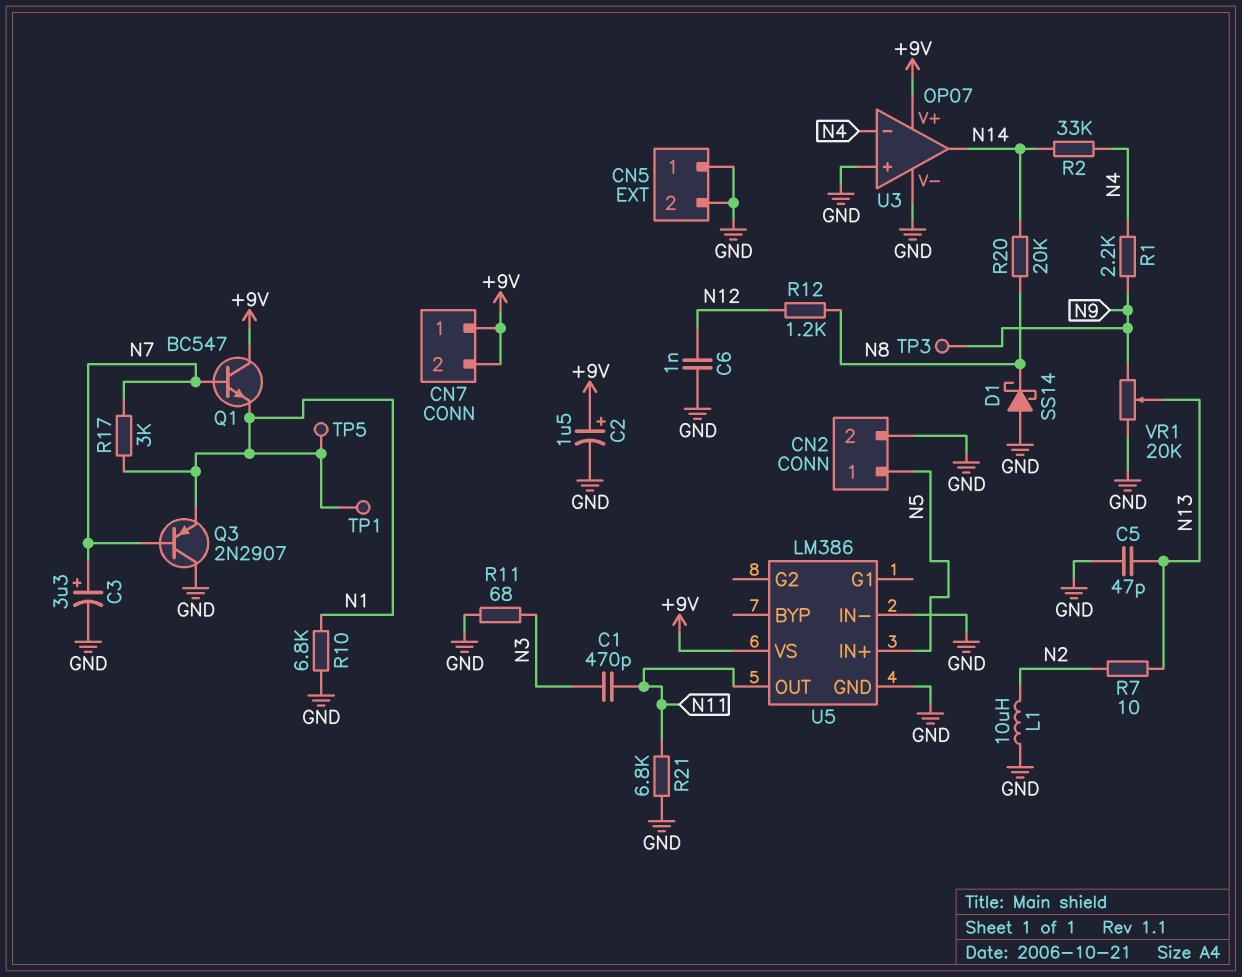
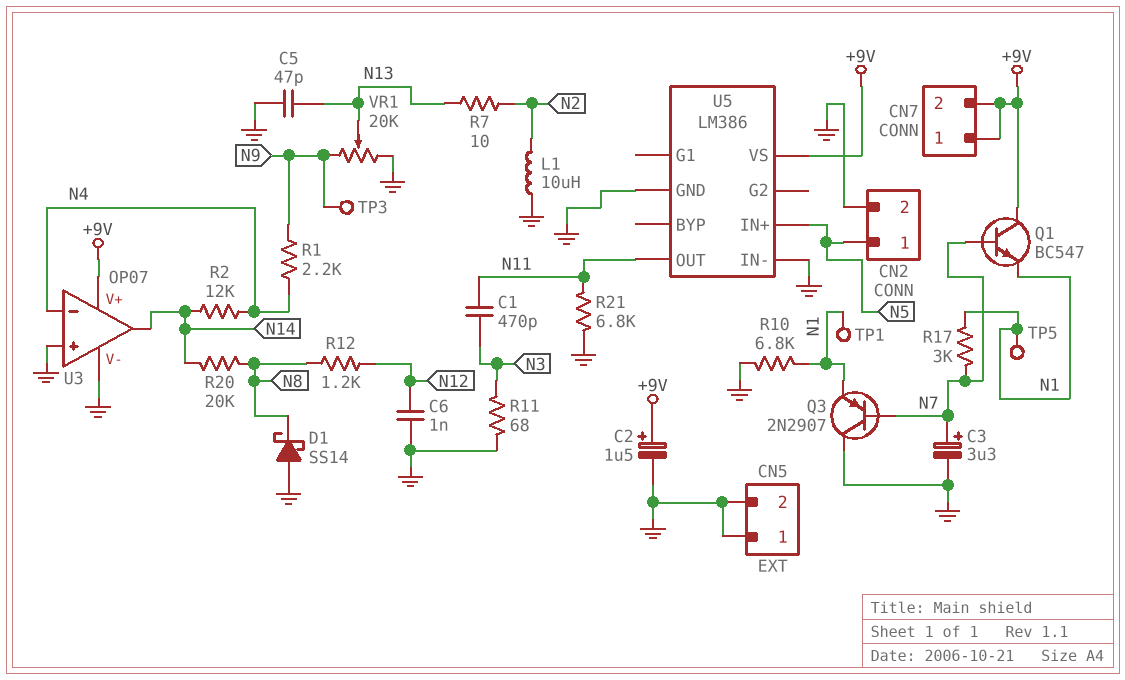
R2: 33k (N4, N14) -> 12k (N4, N14)

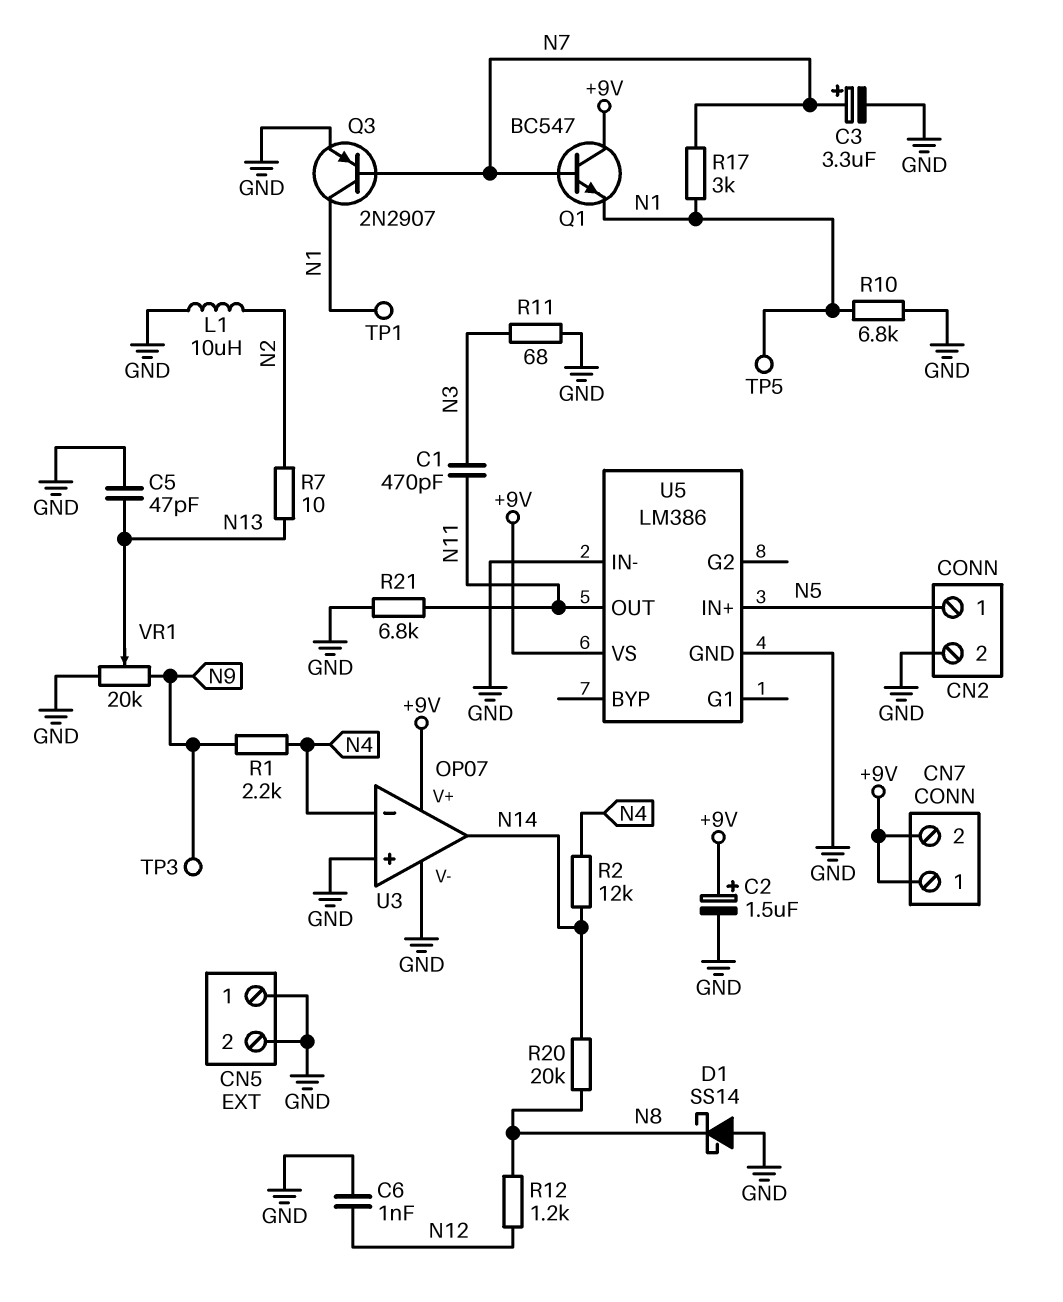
Q3: PNP 2N2907 (B N7, C GND, E N1) -> PNP 2N2907 (B N7, C N1, E GND)

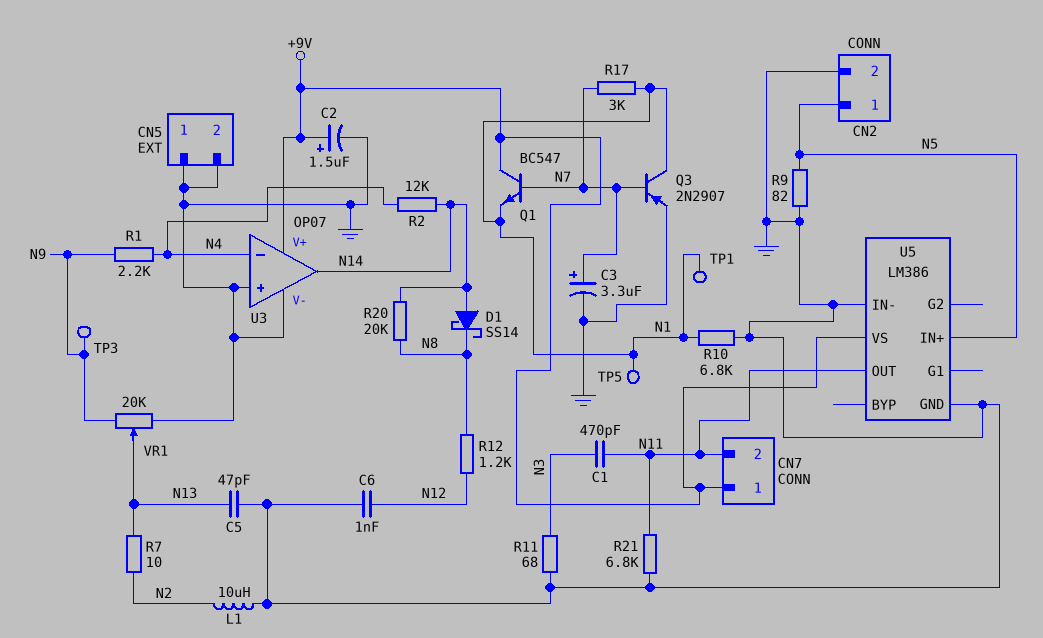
CN7 pin 2: +9V -> N11
D1: schottky SS14 (A GND, K N8) -> schottky SS14 (A N14, K N8)
R9: none -> 82 (GND, N5)

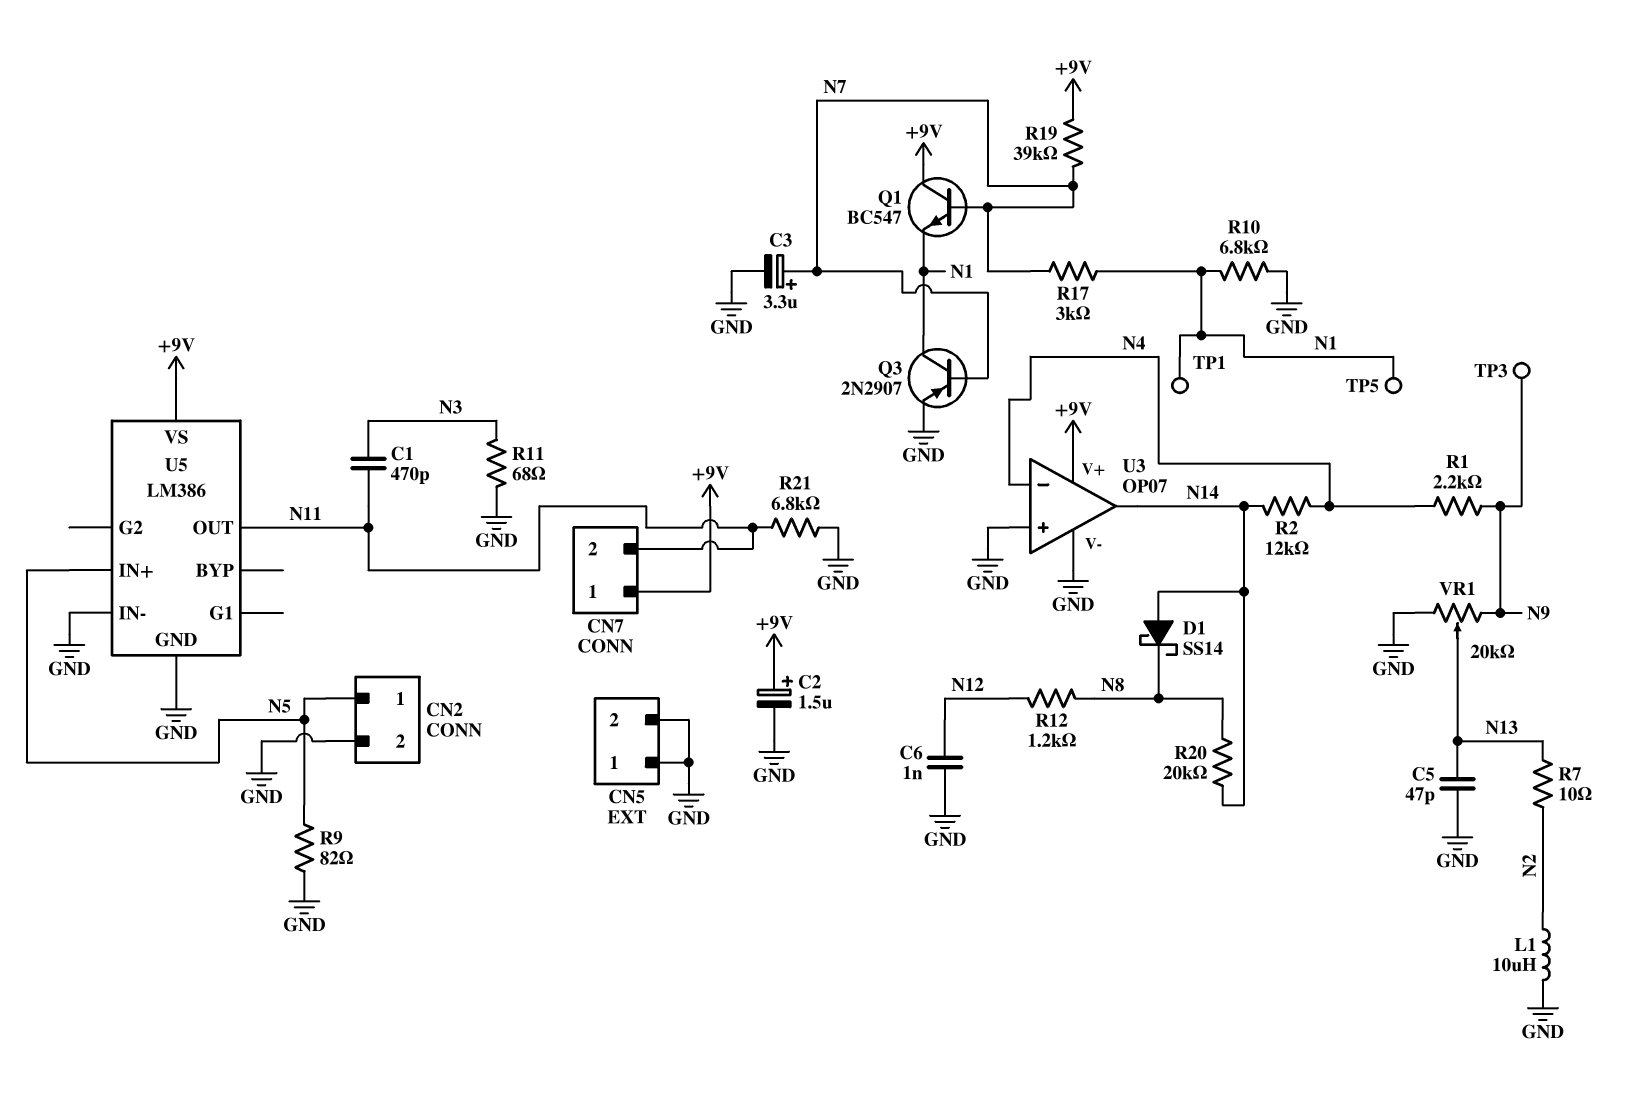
R19: none -> 39k (+9V, N7)

